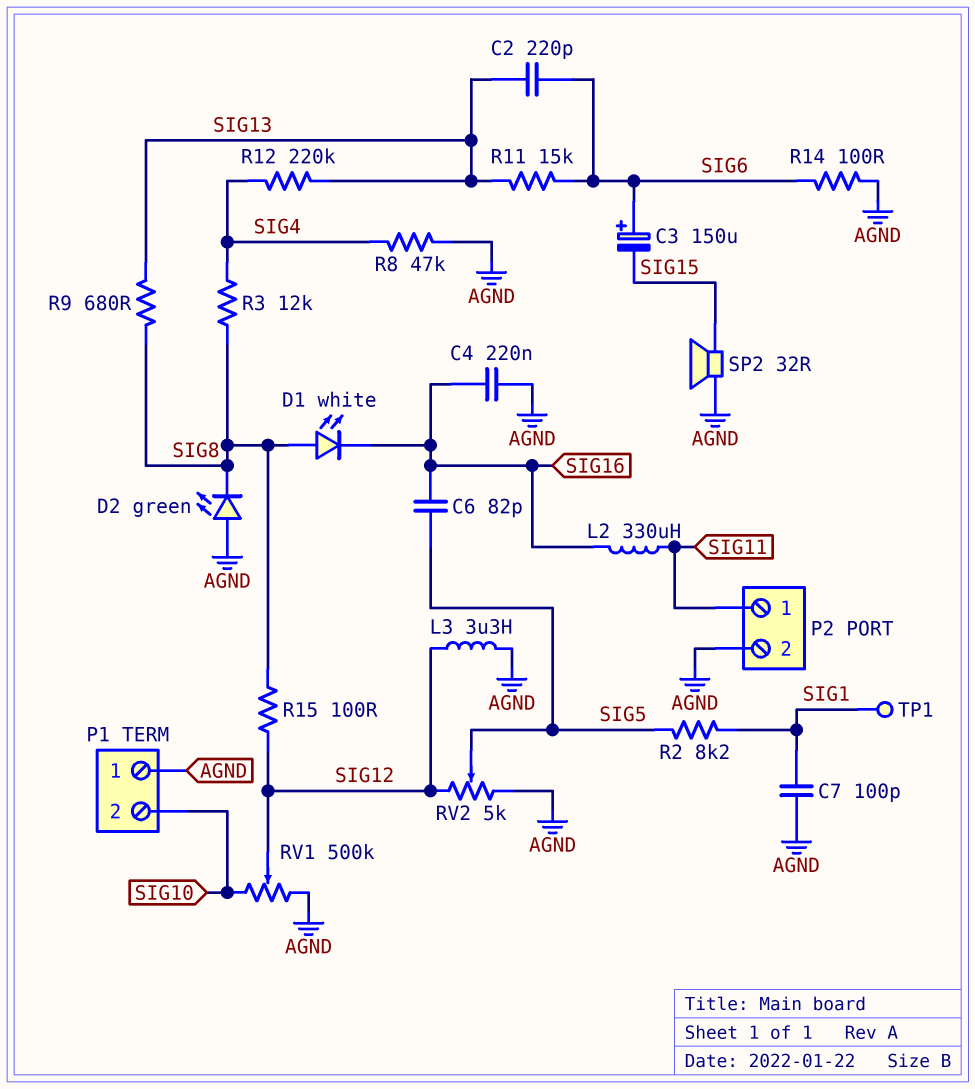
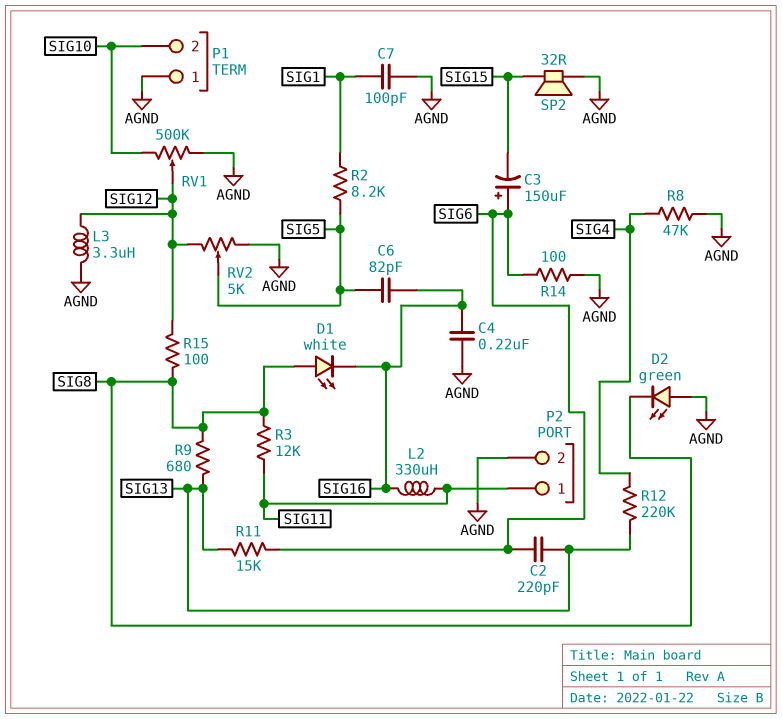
R3: 12k (SIG4, SIG8) -> 12k (SIG8, SIG11)
TP1: test point (SIG1) -> none

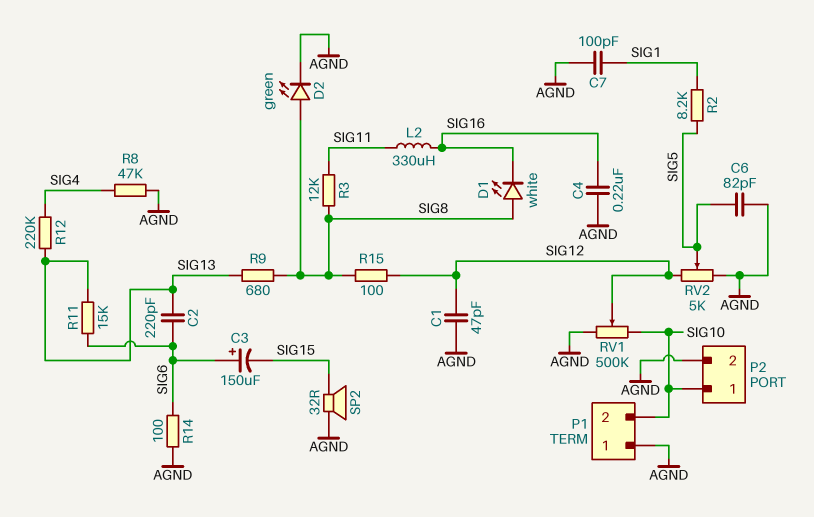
C1: none -> 47pF (AGND, SIG12)
C6: 82pF (SIG5, SIG16) -> 82pF (AGND, SIG5)
D2: LED green (A AGND, K SIG8) -> LED green (A SIG8, K AGND)
L3: 3.3uH (AGND, SIG12) -> none
P2 pin 1: SIG11 -> SIG10

